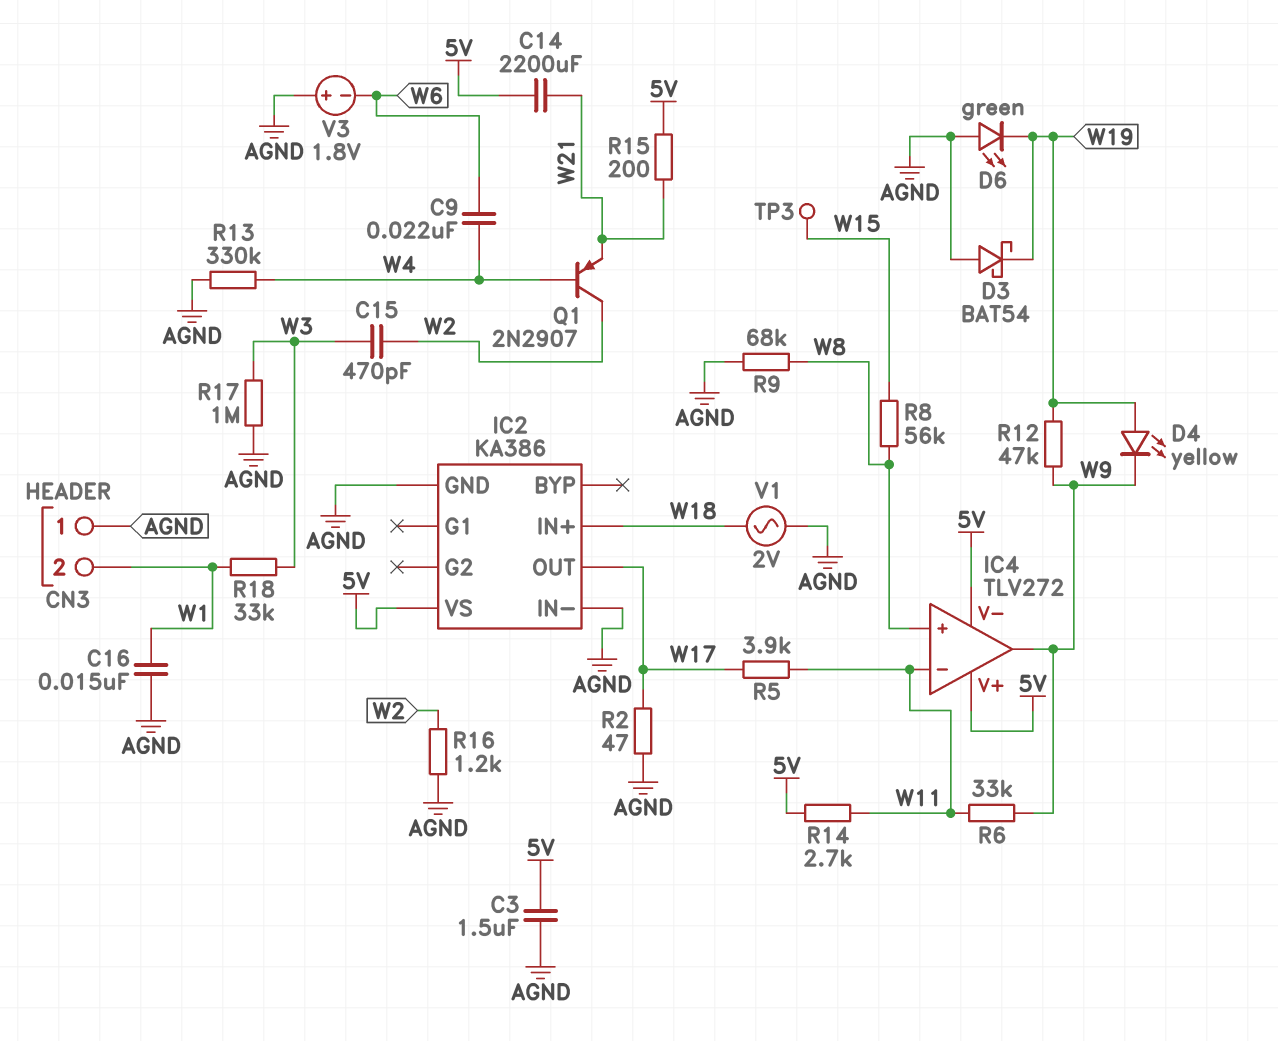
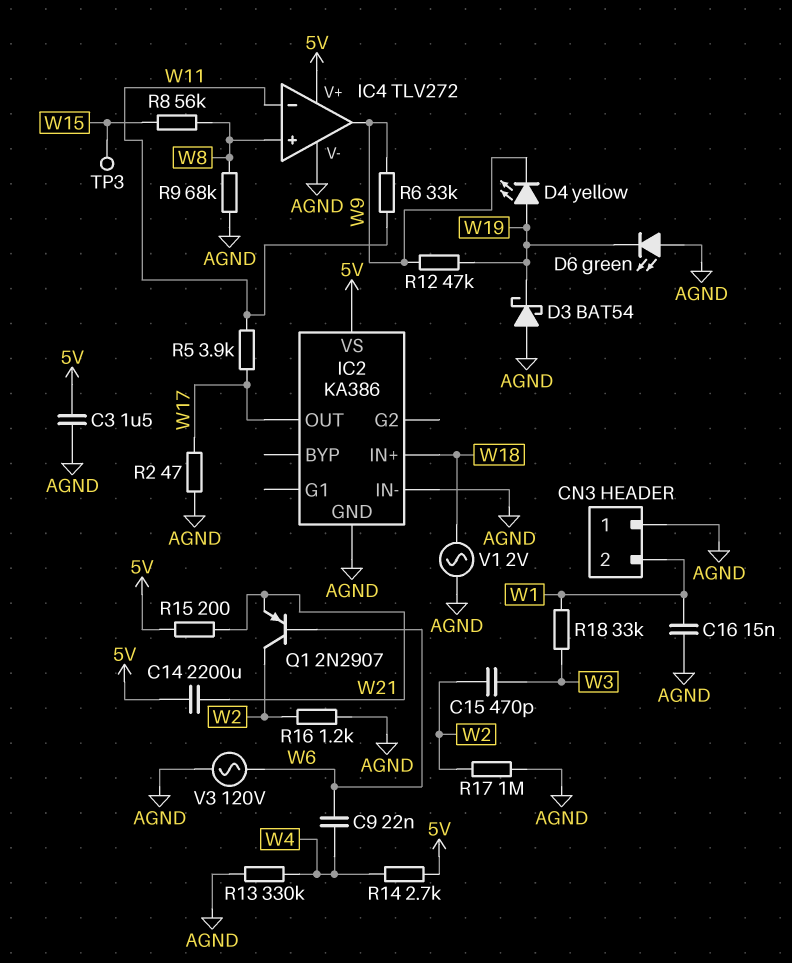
IC4 pin V-: 5V -> AGND
Q1: PNP 2N2907 (B W4, C W2, E W21) -> PNP 2N2907 (B W6, C W2, E W21)
R14: 2.7k (5V, W11) -> 2.7k (5V, W4)
R17: 1M (AGND, W3) -> 1M (AGND, W2)
V3: 1.8V (plus AGND, minus W6) -> AC 120V (AGND, W6)

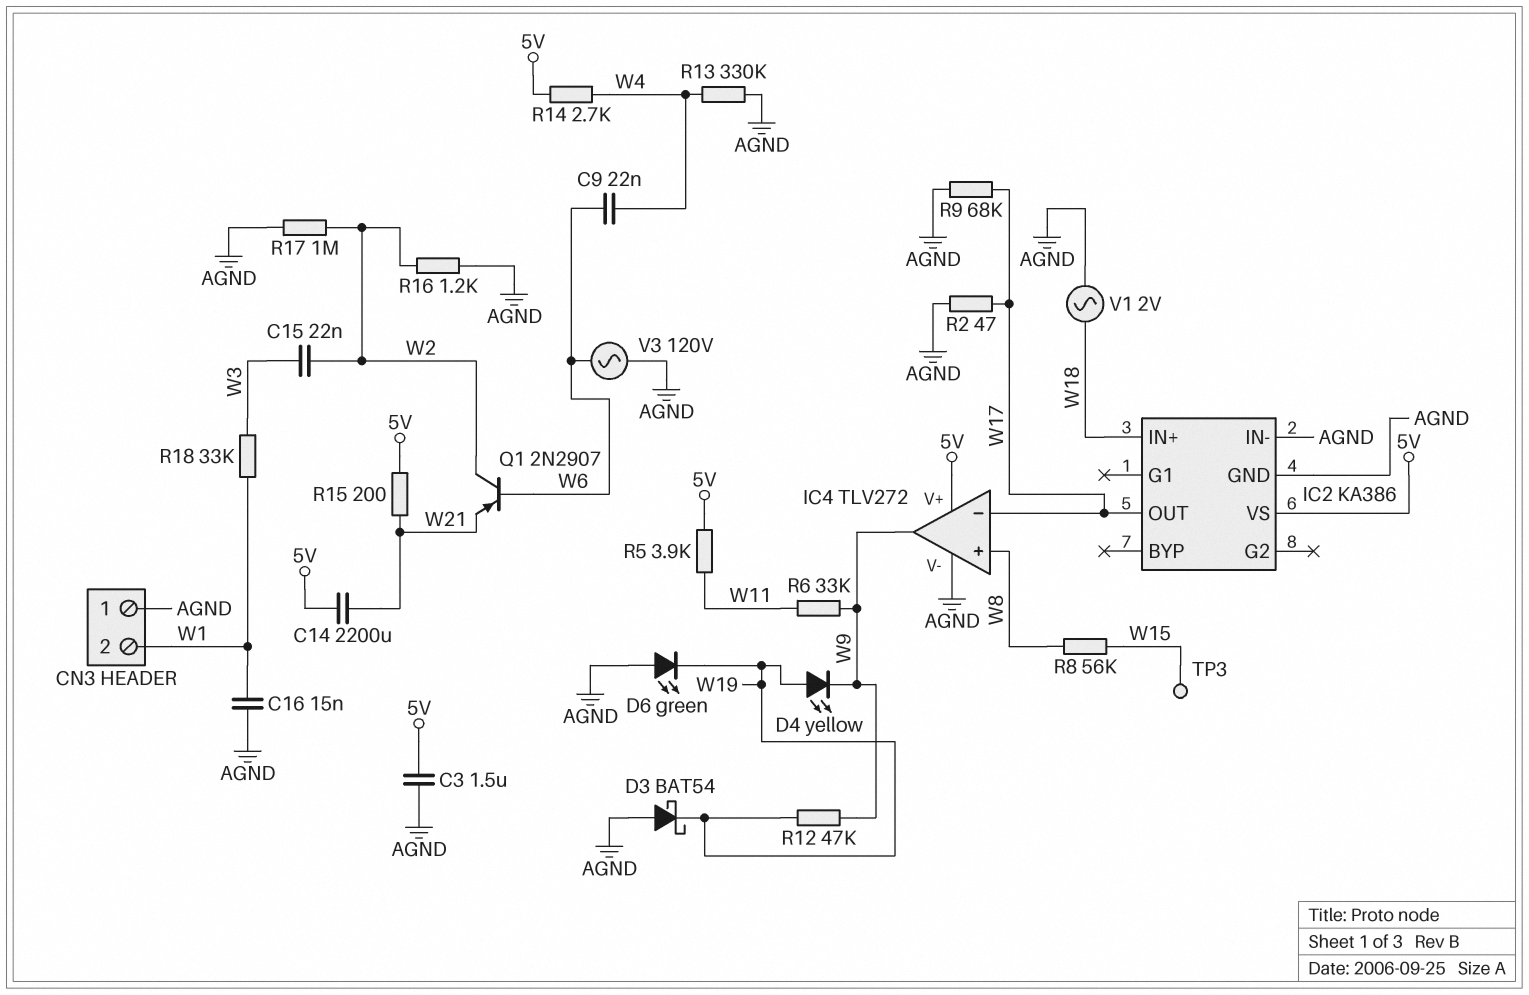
C15: 470pF (W2, W3) -> 22nF (W2, W3)
IC4 pin in-: W11 -> W17
R5: 3.9k (W11, W17) -> 3.9k (5V, W11)
R9: 68k (AGND, W8) -> 68k (AGND, W17)

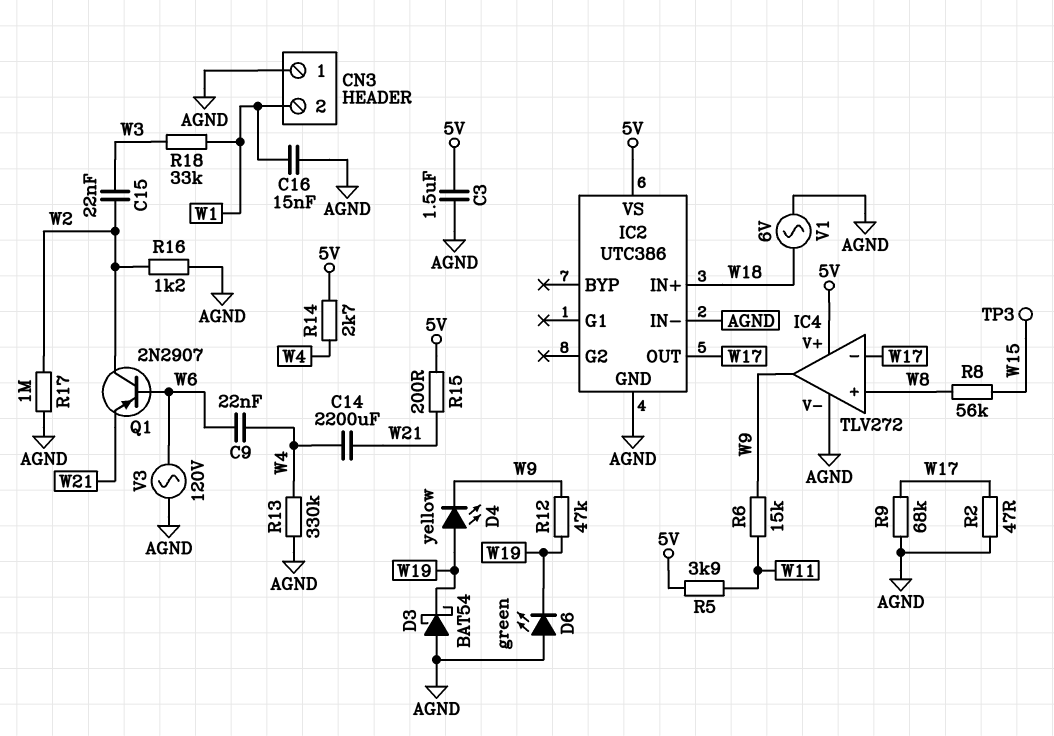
C14: 2200uF (5V, W21) -> 2200uF (W4, W21)
IC2: KA386 -> UTC386
R6: 33k (W9, W11) -> 15k (W9, W11)
V1: AC 2V (AGND, W18) -> AC 6V (AGND, W18)

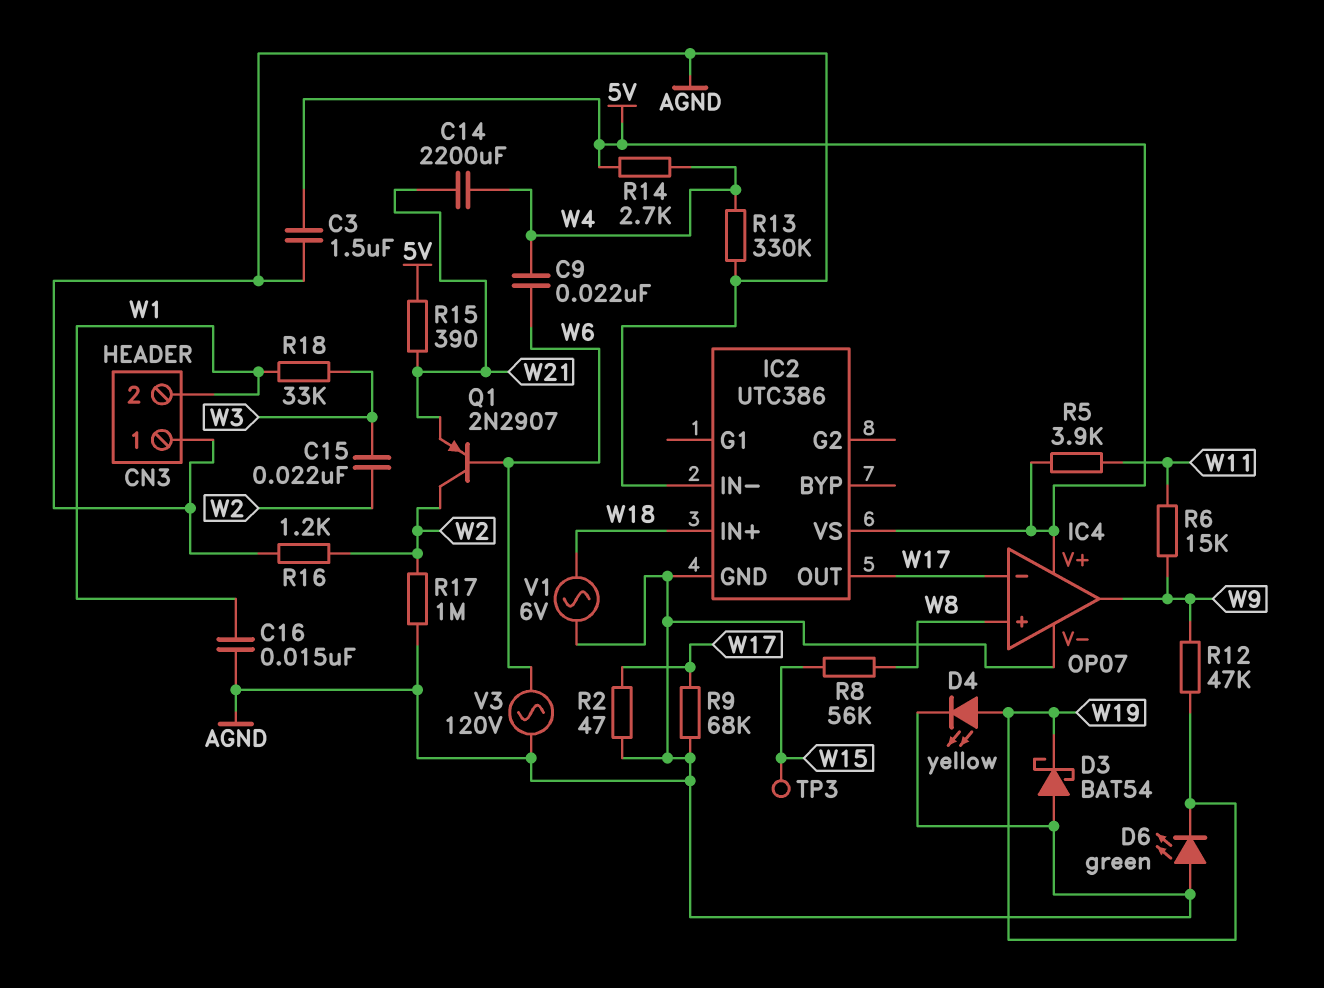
D4: LED yellow (A W19, K W9) -> LED yellow (A W19, K AGND)
IC4: TLV272 -> OP07
R15: 200 (5V, W21) -> 390 (5V, W21)

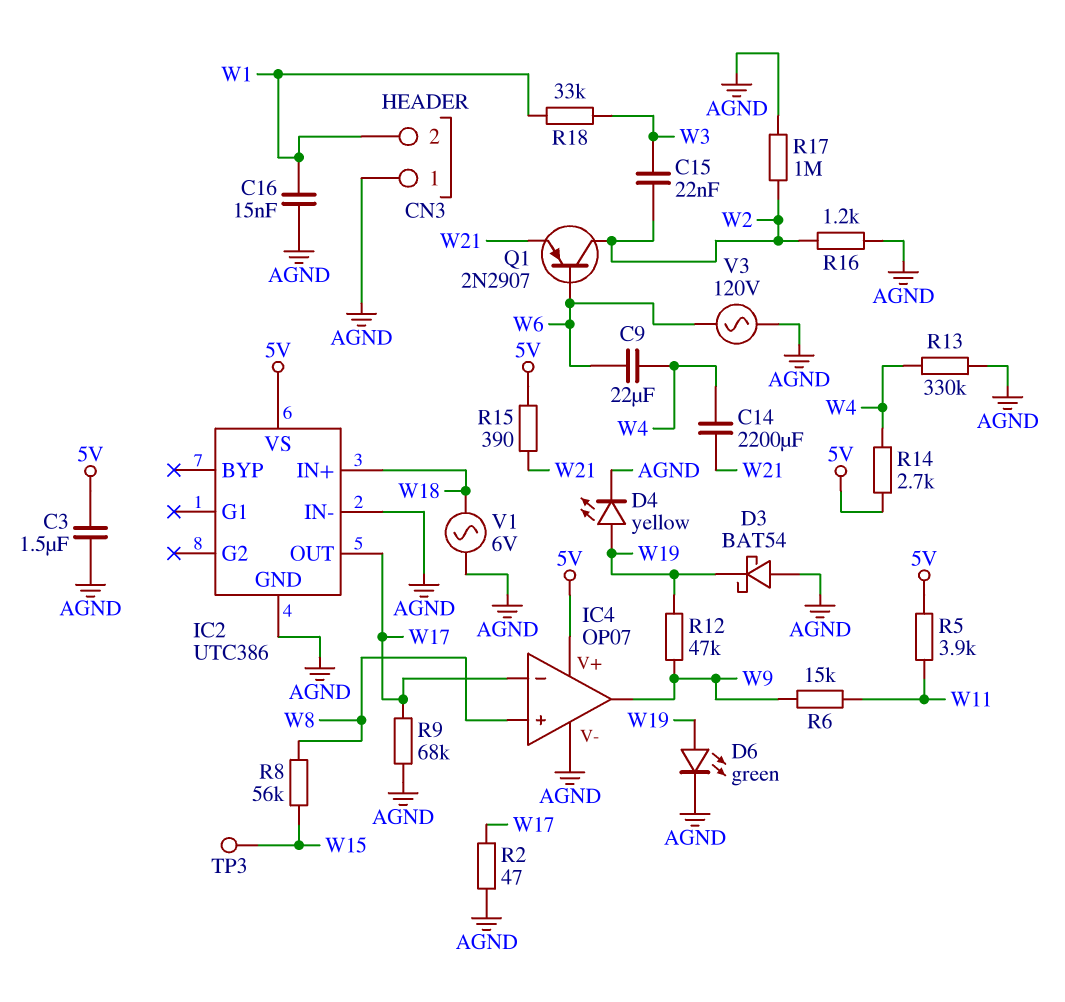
C9: 22nF (W4, W6) -> 22uF (W4, W6)
D6: LED green (A AGND, K W19) -> LED green (A W19, K AGND)

